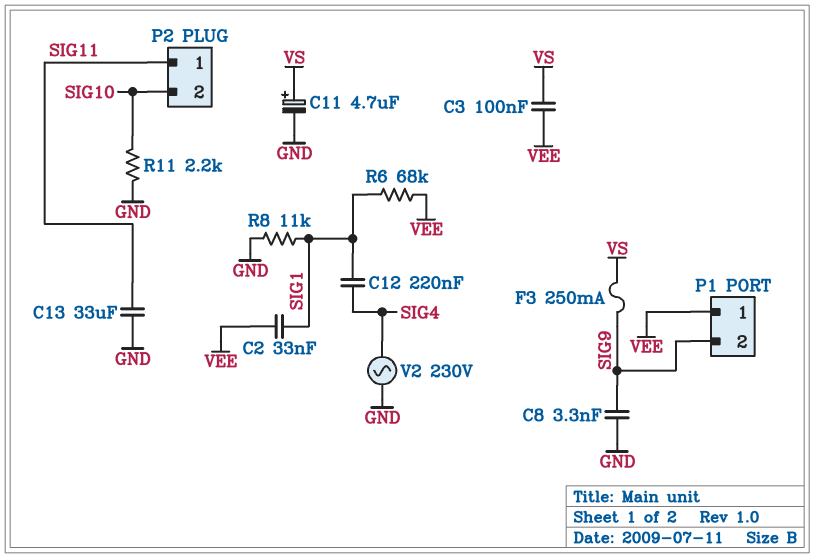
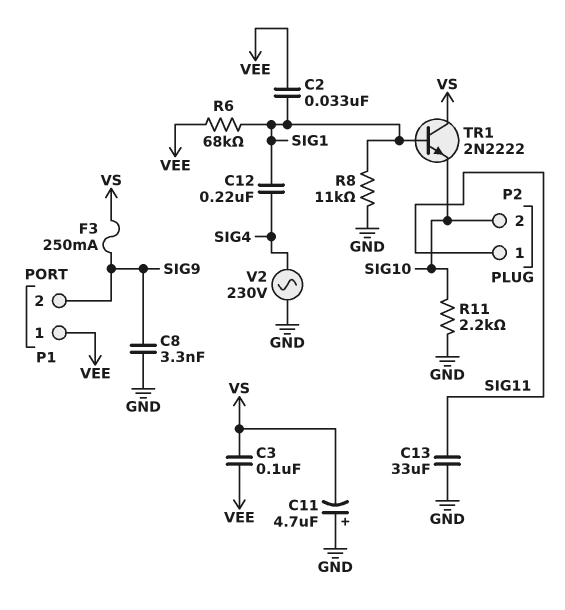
C11: 4.7uF (plus VS, minus GND) -> 4.7uF (plus GND, minus VS)
TR1: none -> NPN 2N2222 (B SIG1, C VS, E SIG10)

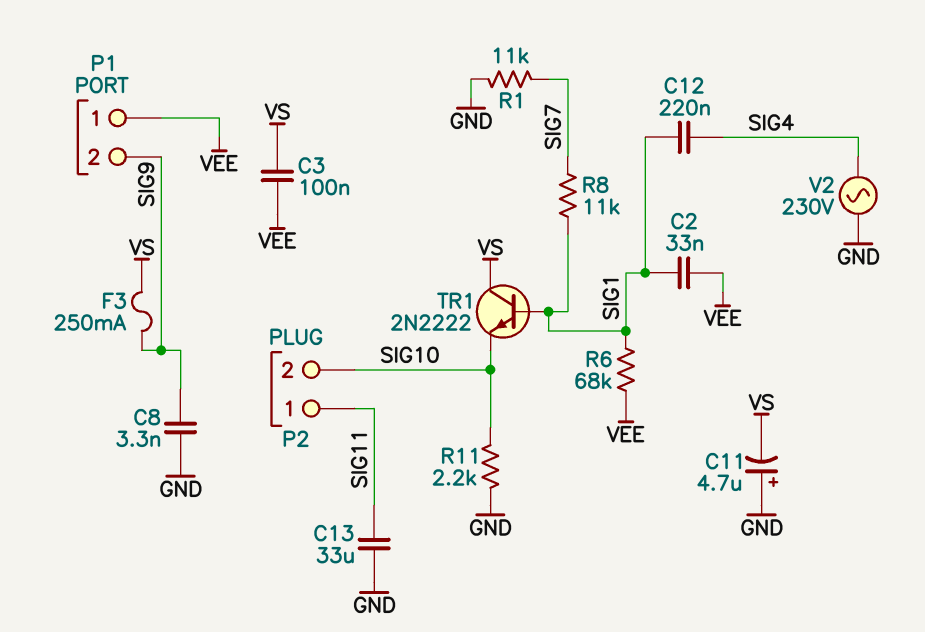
R1: none -> 11k (GND, SIG7)
R8: 11k (GND, SIG1) -> 11k (SIG1, SIG7)

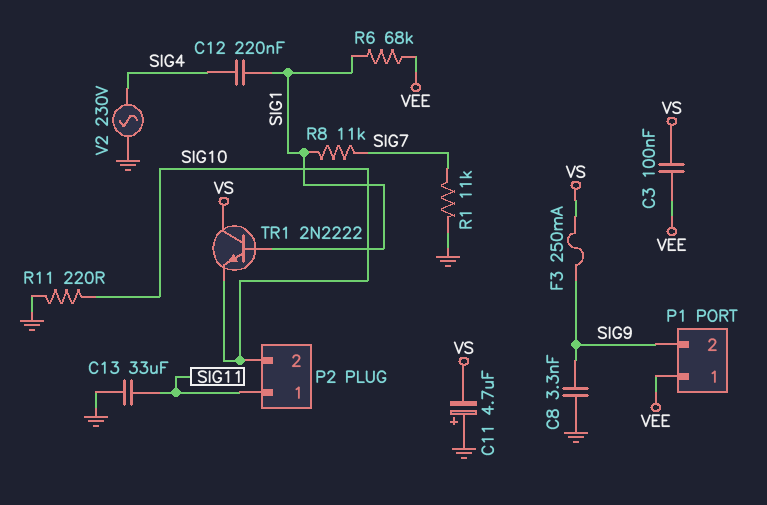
C2: 33nF (SIG1, VEE) -> none
R11: 2.2k (GND, SIG10) -> 220 (GND, SIG10)

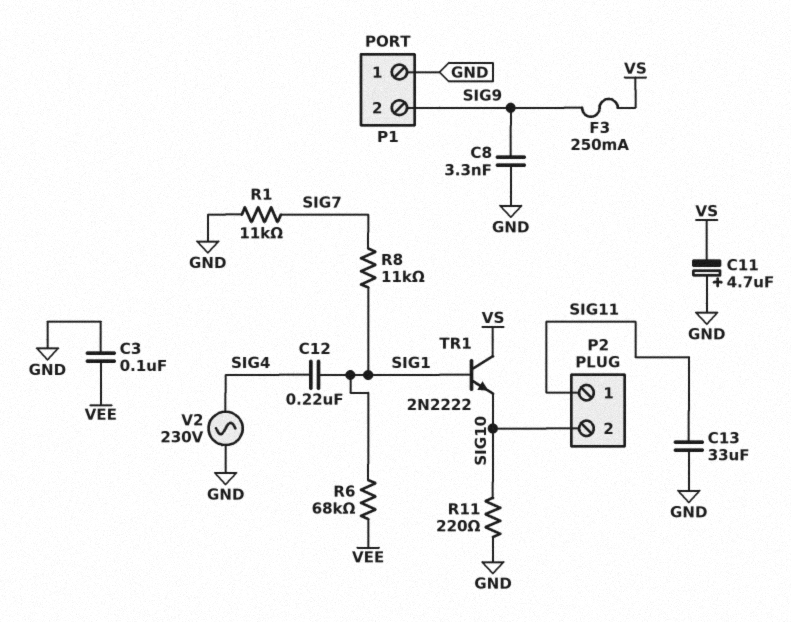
C3: 100nF (VEE, VS) -> 100nF (GND, VEE)
P1 pin 1: VEE -> GND

